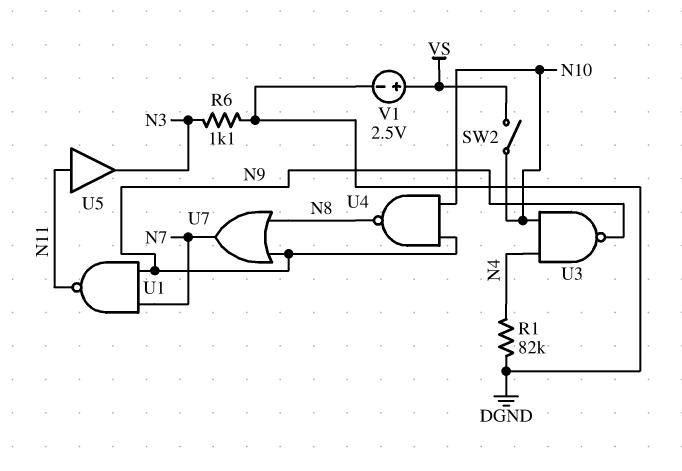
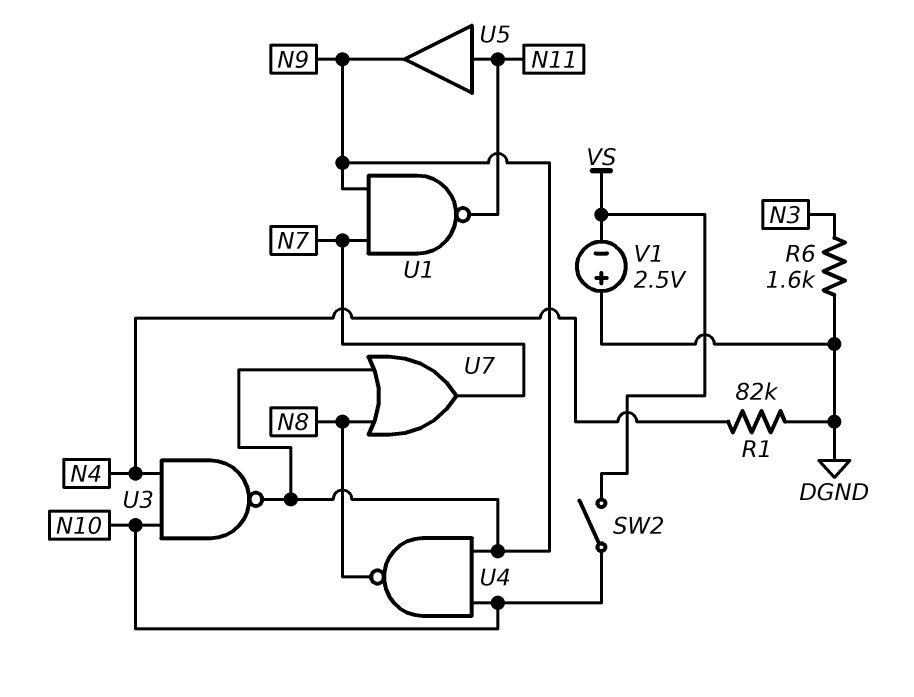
R6: 1.1k (DGND, N3) -> 1.6k (DGND, N3)
U5: buffer (in N11, out N3) -> buffer (in N11, out N9)
V1: 2.5V (plus VS, minus DGND) -> 2.5V (plus DGND, minus VS)

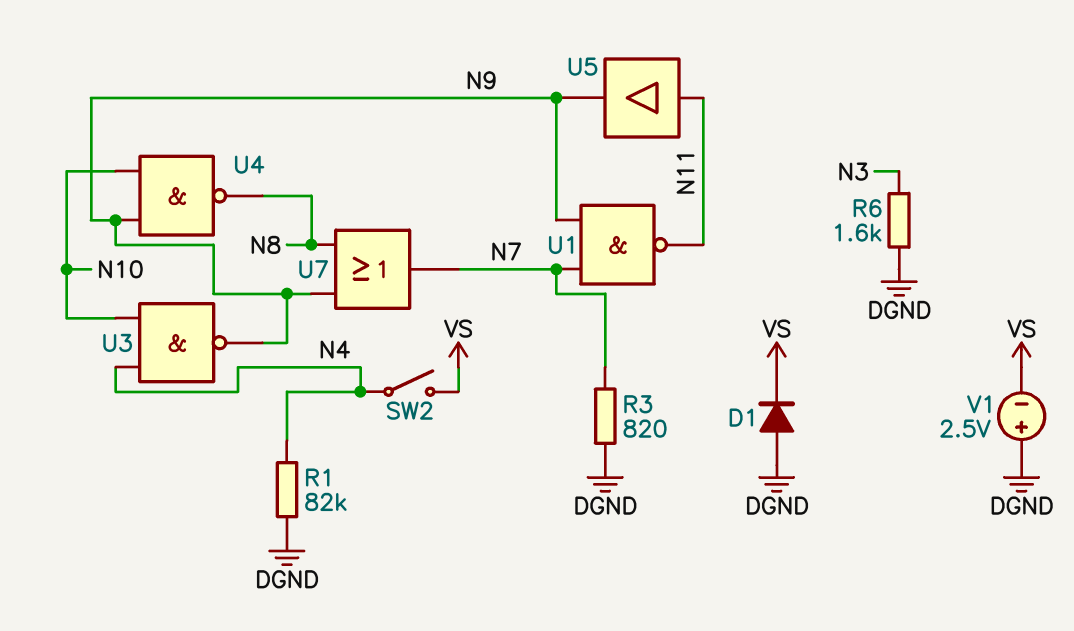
D1: none -> diode (A DGND, K VS)
R3: none -> 820 (DGND, N7)
SW2: switch (N10, VS) -> switch (N4, VS)

